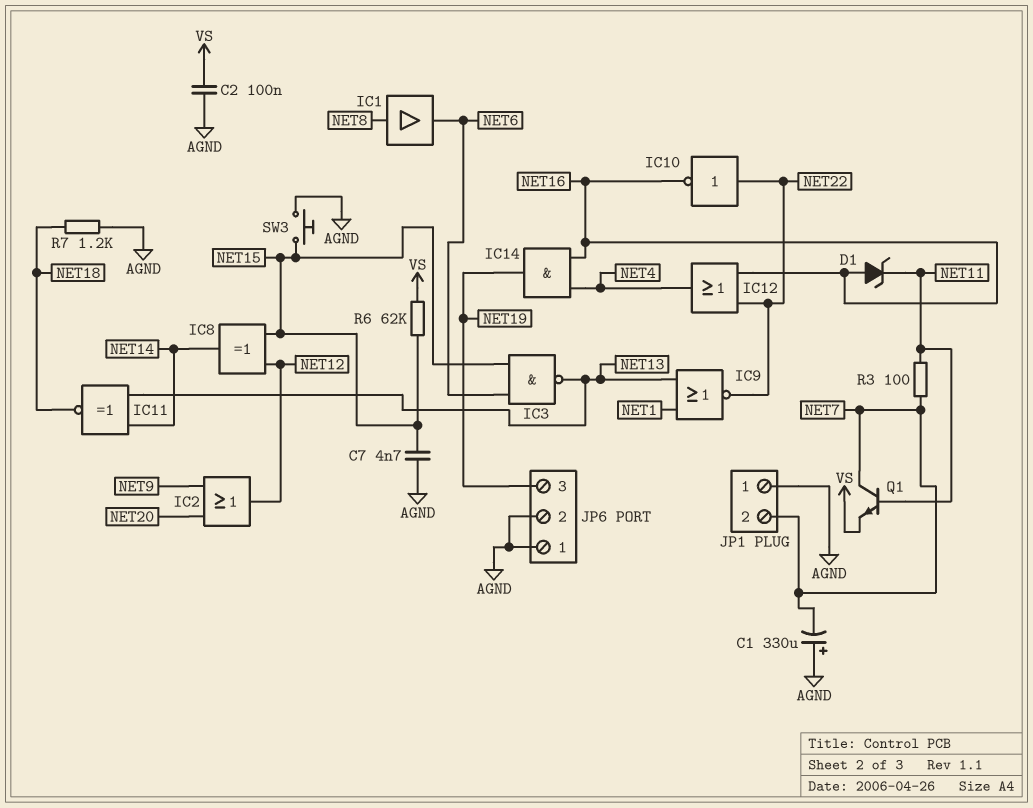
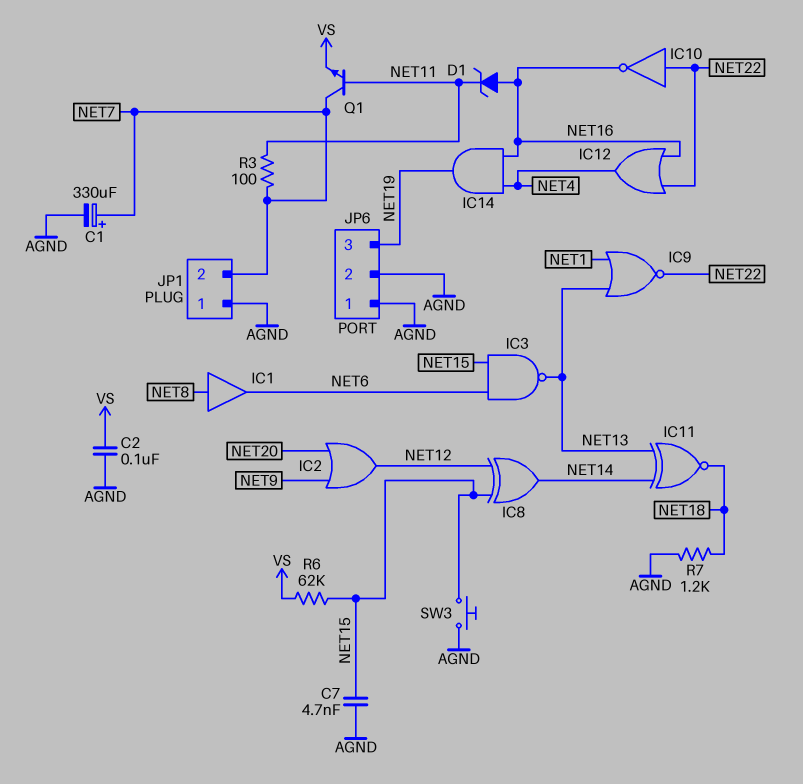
C1: 330uF (plus AGND, minus NET7) -> 330uF (plus NET7, minus AGND)

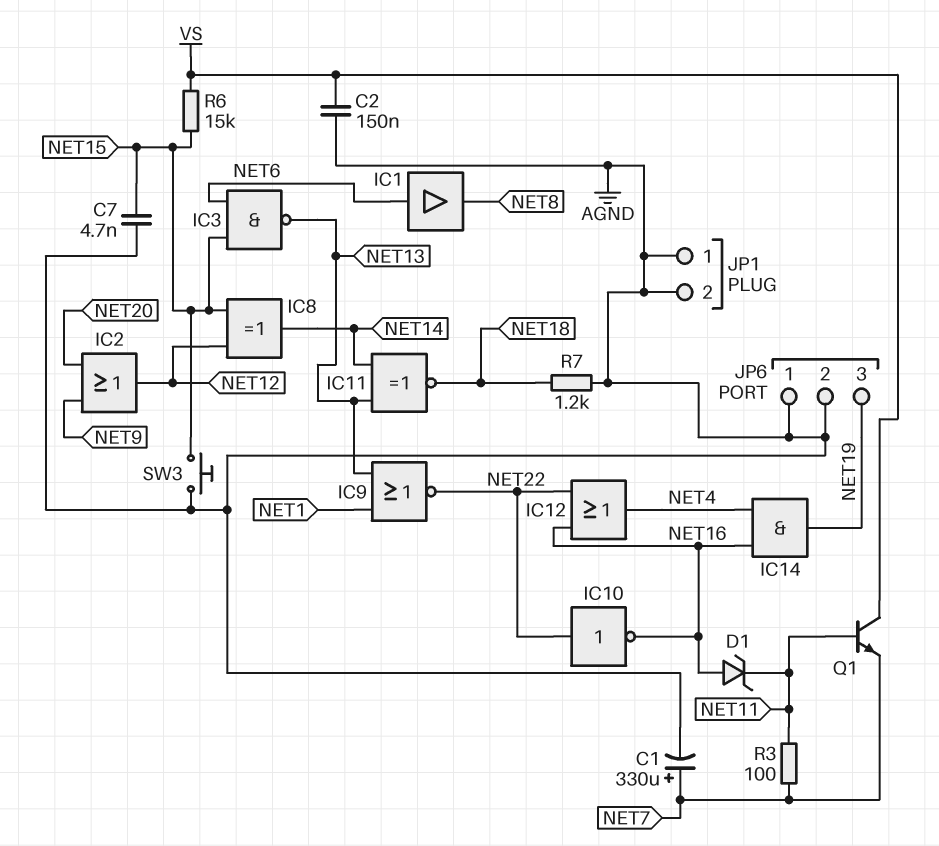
C2: 100nF (AGND, VS) -> 150nF (AGND, VS)
IC1: buffer (in NET8, out NET6) -> buffer (in NET6, out NET8)
JP1 pin 2: NET7 -> AGND
Q1: NPN (B NET11, C NET7, E VS) -> NPN (B NET11, C VS, E NET7)
R6: 62k (NET15, VS) -> 15k (NET15, VS)

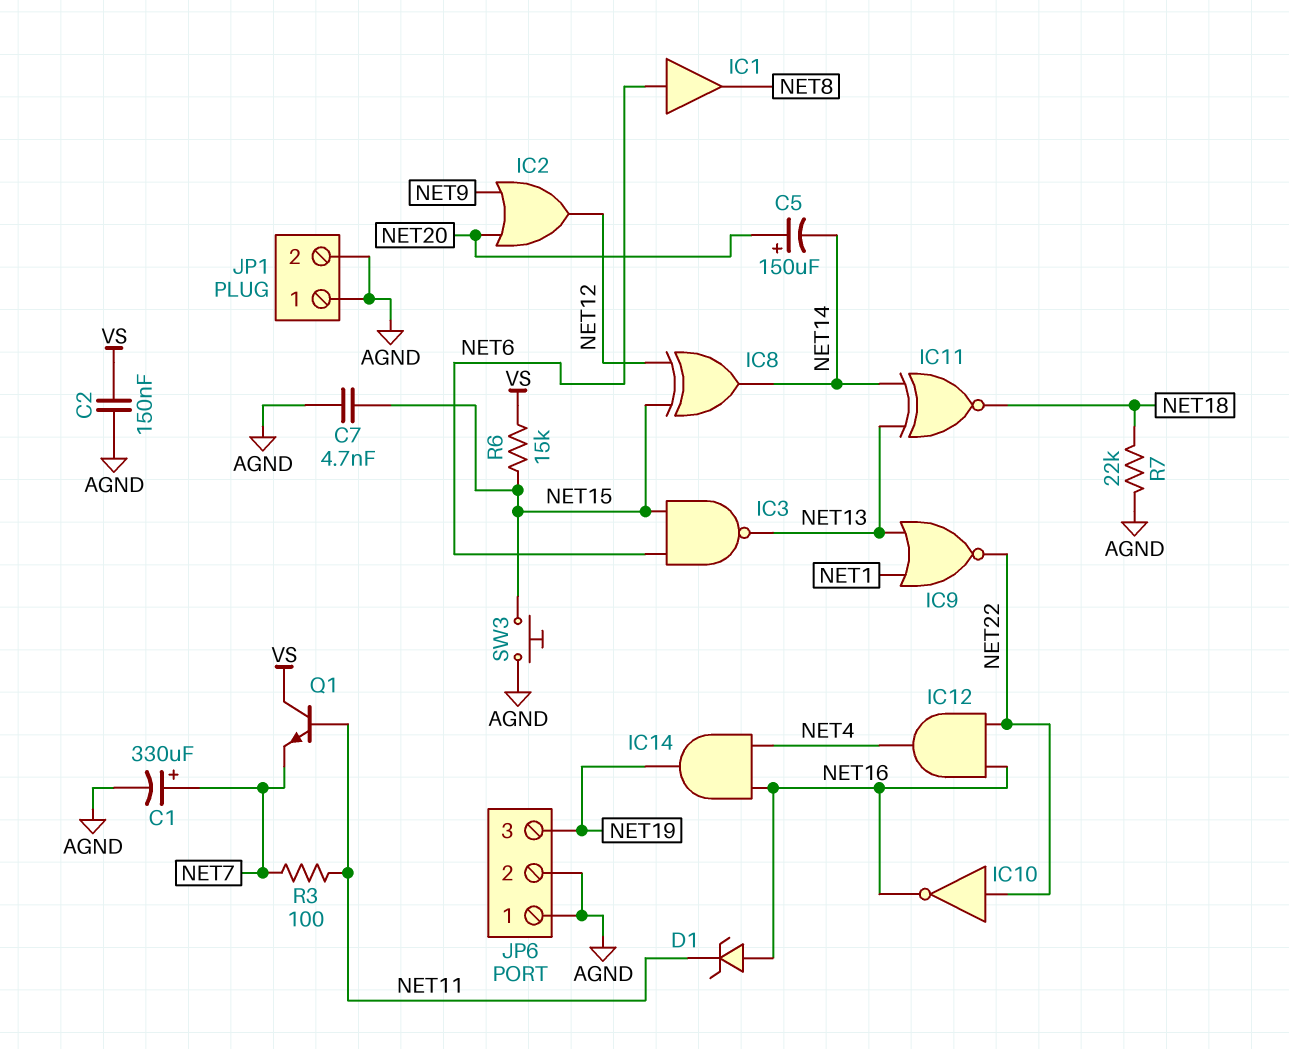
C5: none -> 150uF (plus NET20, minus NET14)
IC12: OR (in NET16, in NET22, out NET4) -> AND (in NET16, in NET22, out NET4)
R7: 1.2k (AGND, NET18) -> 22k (AGND, NET18)

